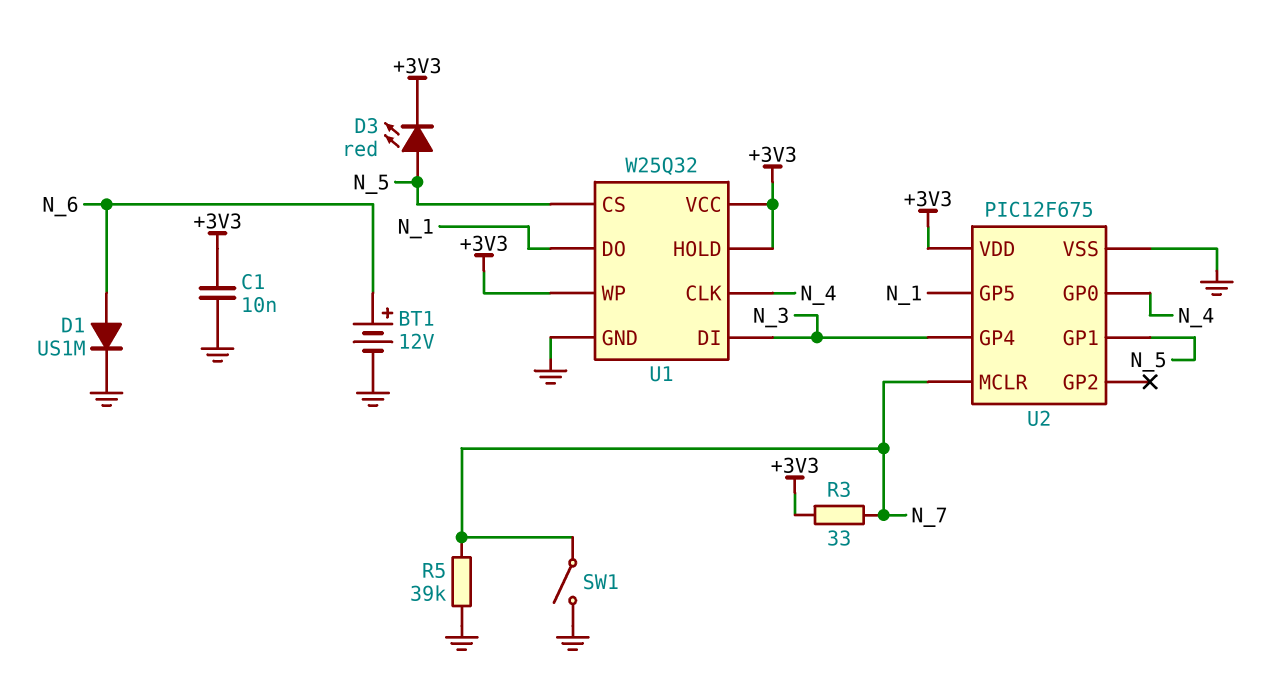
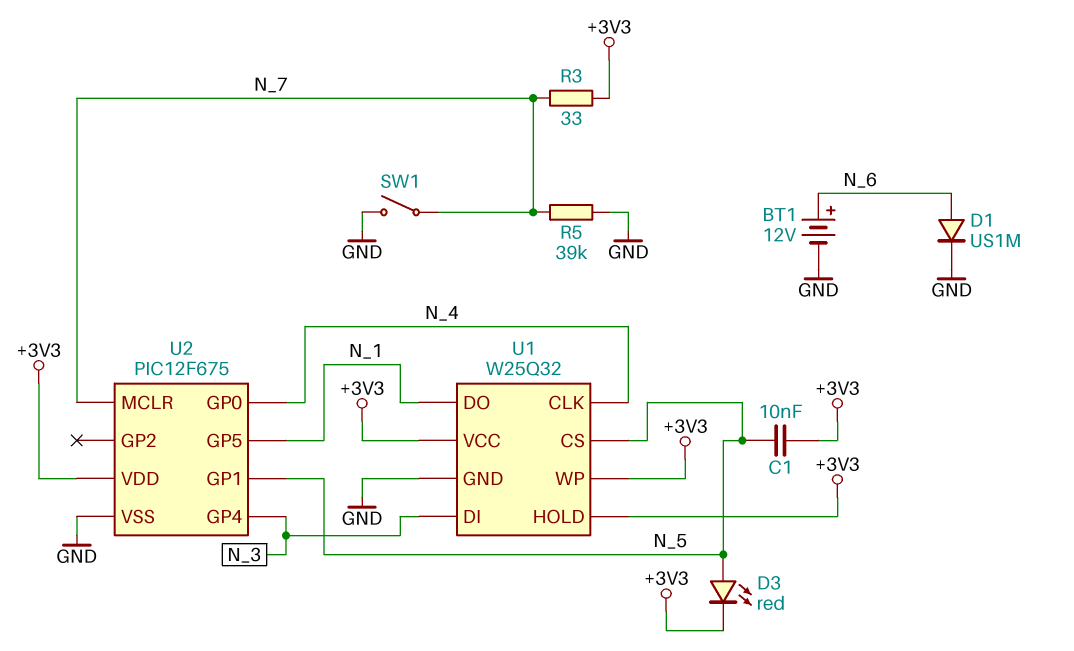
C1: 10nF (+3V3, GND) -> 10nF (+3V3, N_5)

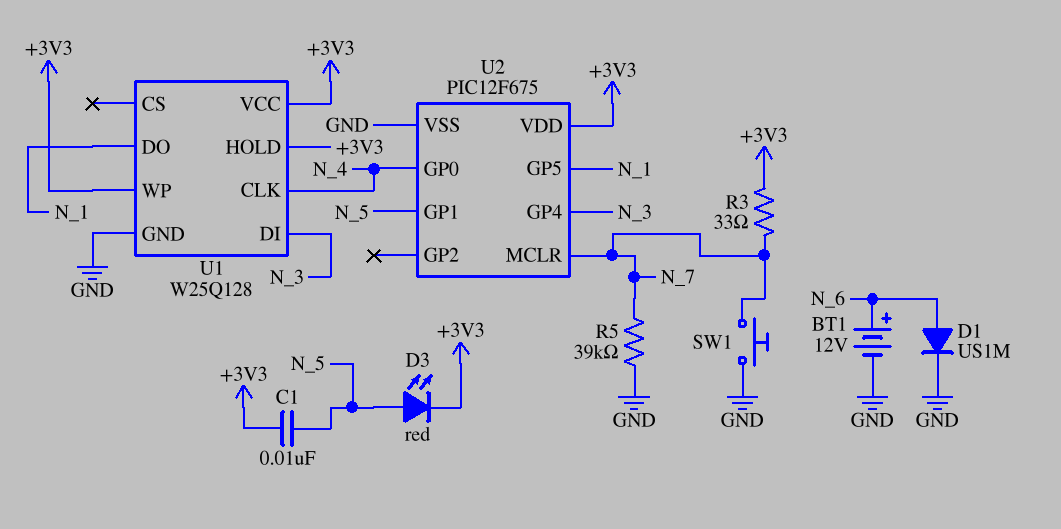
SW1: switch (GND, N_7) -> button (GND, N_7)
U1: W25Q32 -> W25Q128
U1 pin CS: N_5 -> none

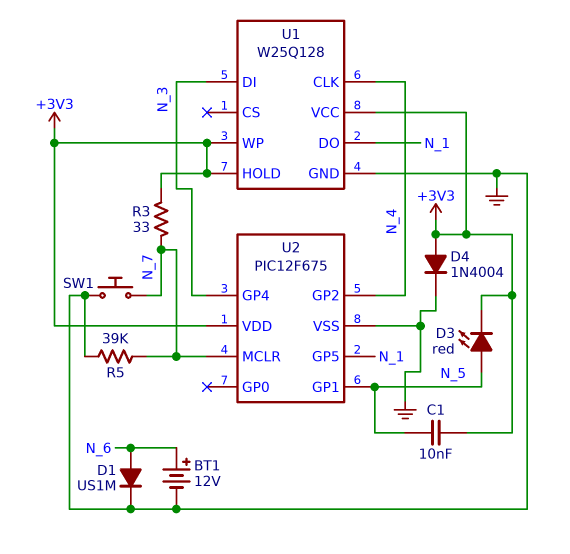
D4: none -> diode 1N4004 (A +3V3, K GND)
U2 pin GP0: N_4 -> none
U2 pin GP2: none -> N_4

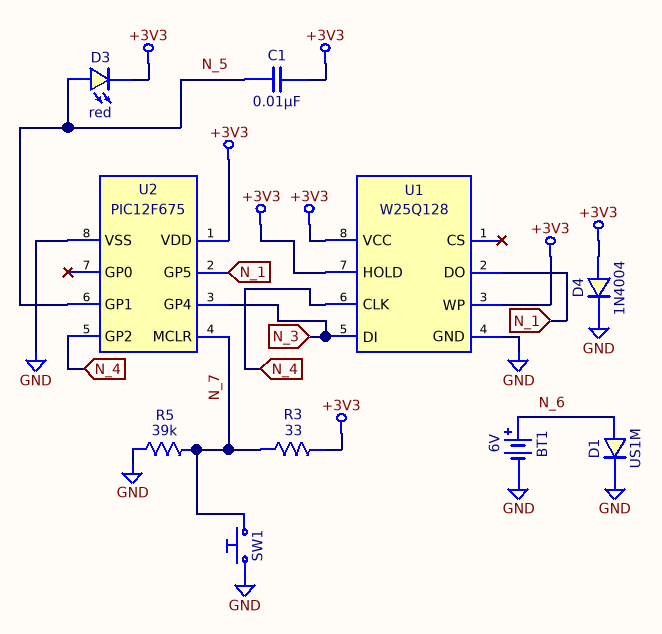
BT1: 12V (plus N_6, minus GND) -> 6V (plus N_6, minus GND)

